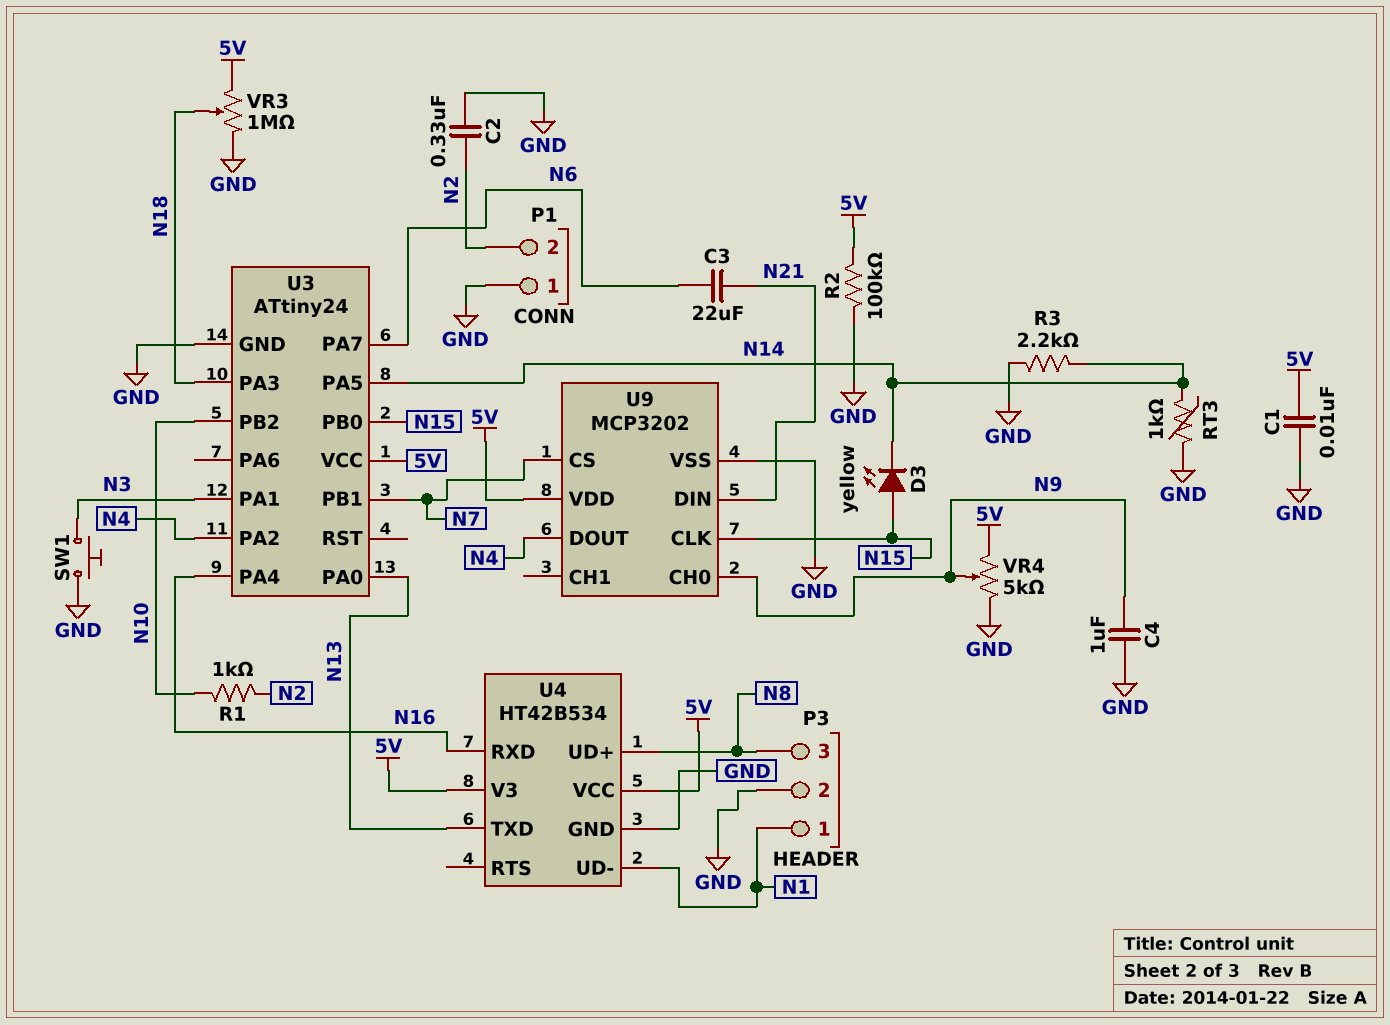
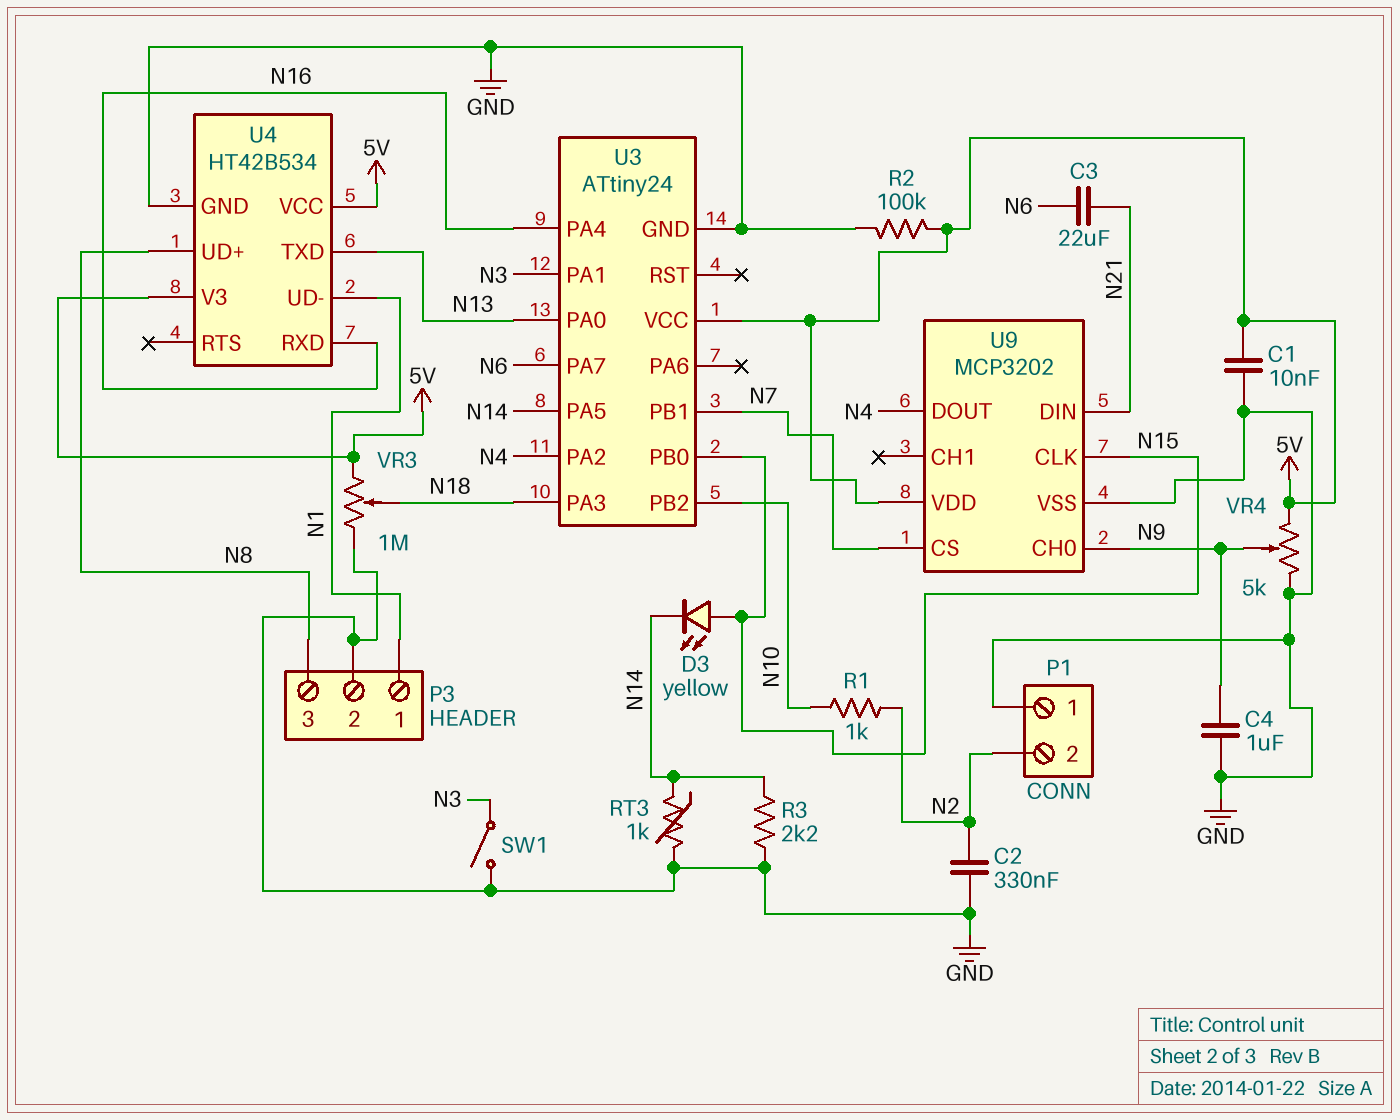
SW1: button (GND, N3) -> switch (GND, N3)

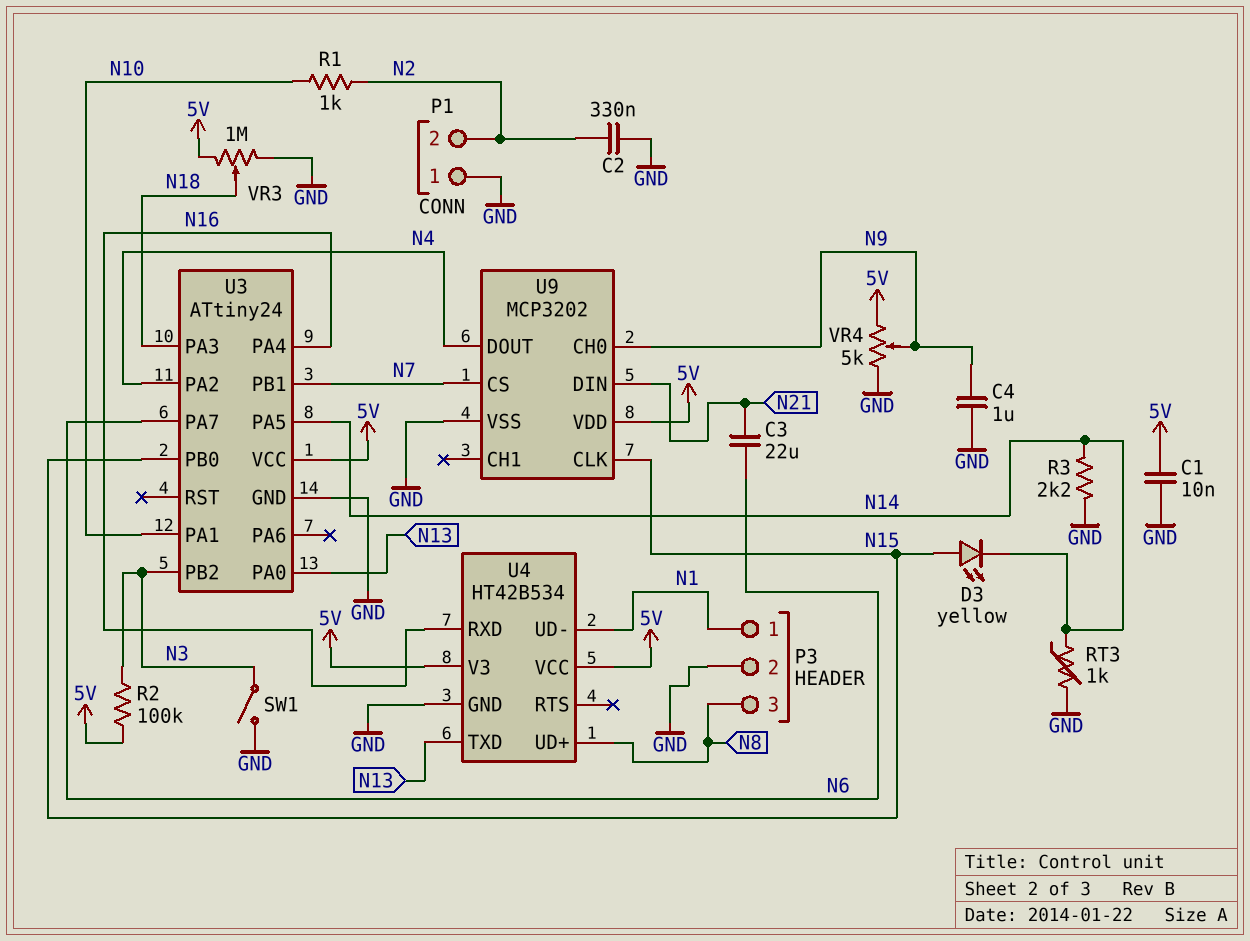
R2: 100k (5V, GND) -> 100k (5V, N3)
U3 pin PA1: N3 -> N10
U3 pin PB2: N10 -> N3

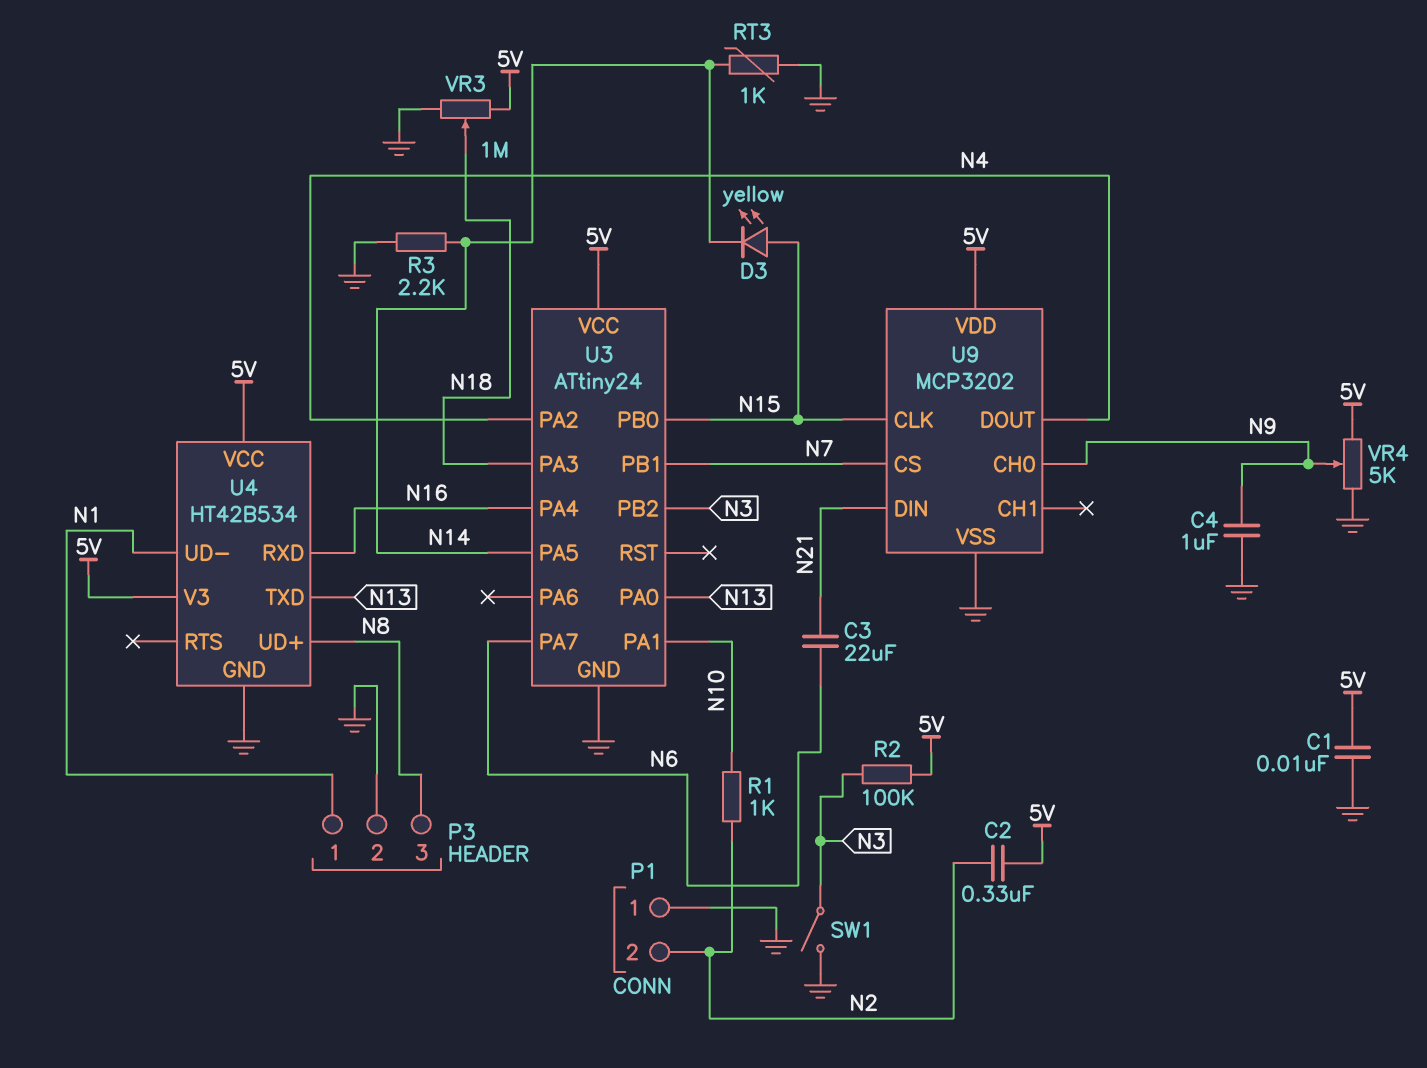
C2: 330nF (GND, N2) -> 330nF (5V, N2)

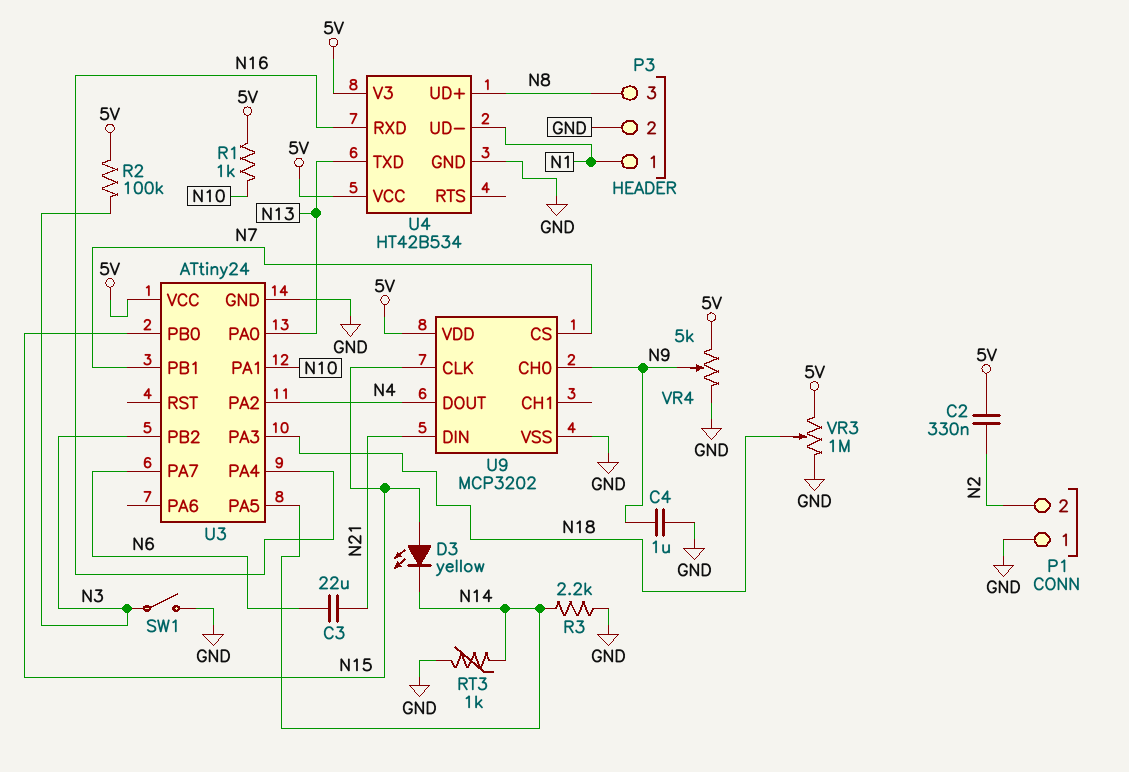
C1: 10nF (5V, GND) -> none
R1: 1k (N2, N10) -> 1k (5V, N10)

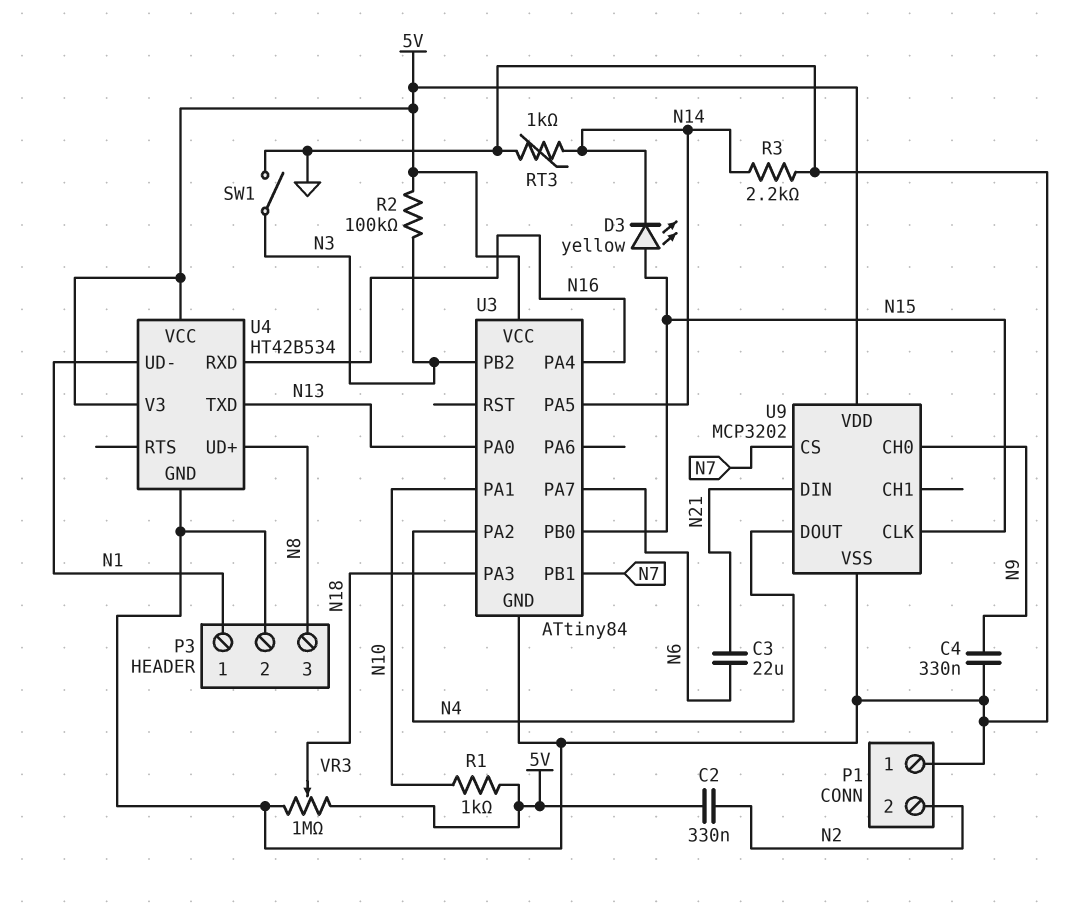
C4: 1uF (GND, N9) -> 330nF (GND, N9)
U3: ATtiny24 -> ATtiny84
VR4: 5k (5V, GND, wiper N9) -> none

